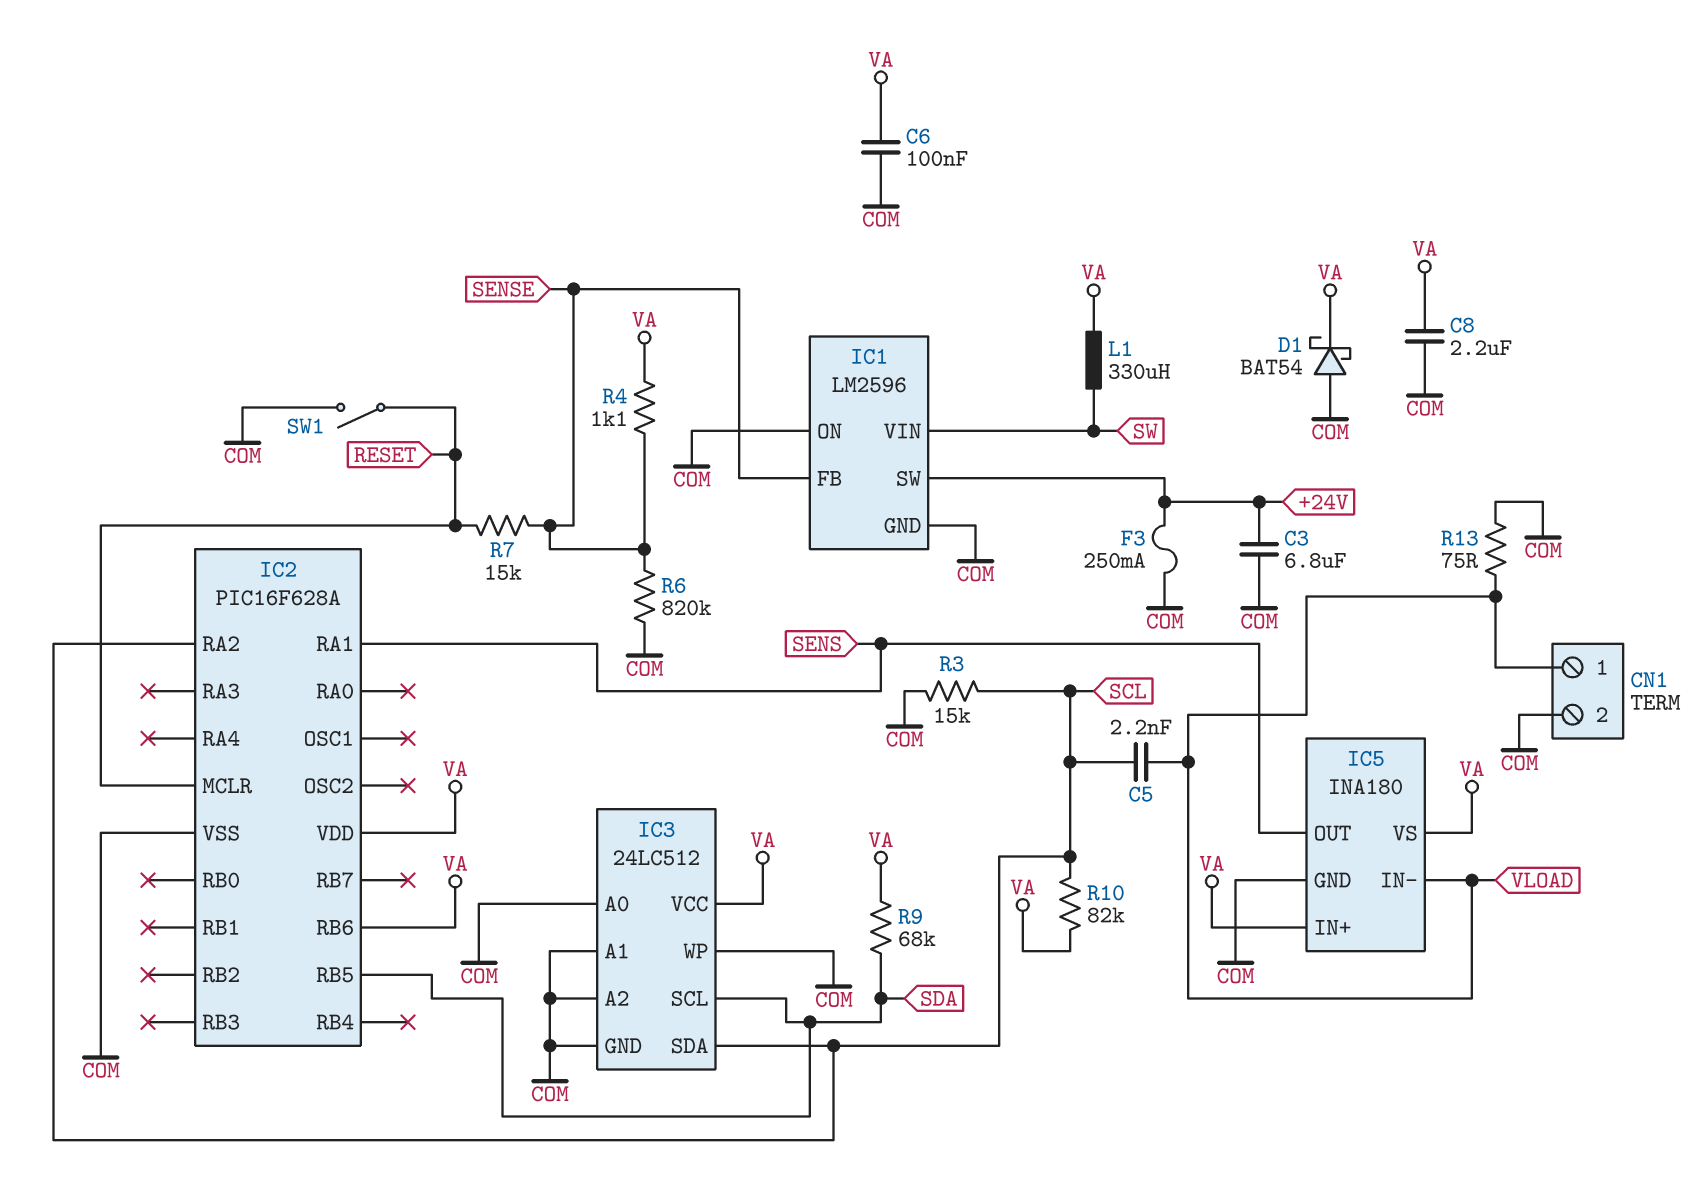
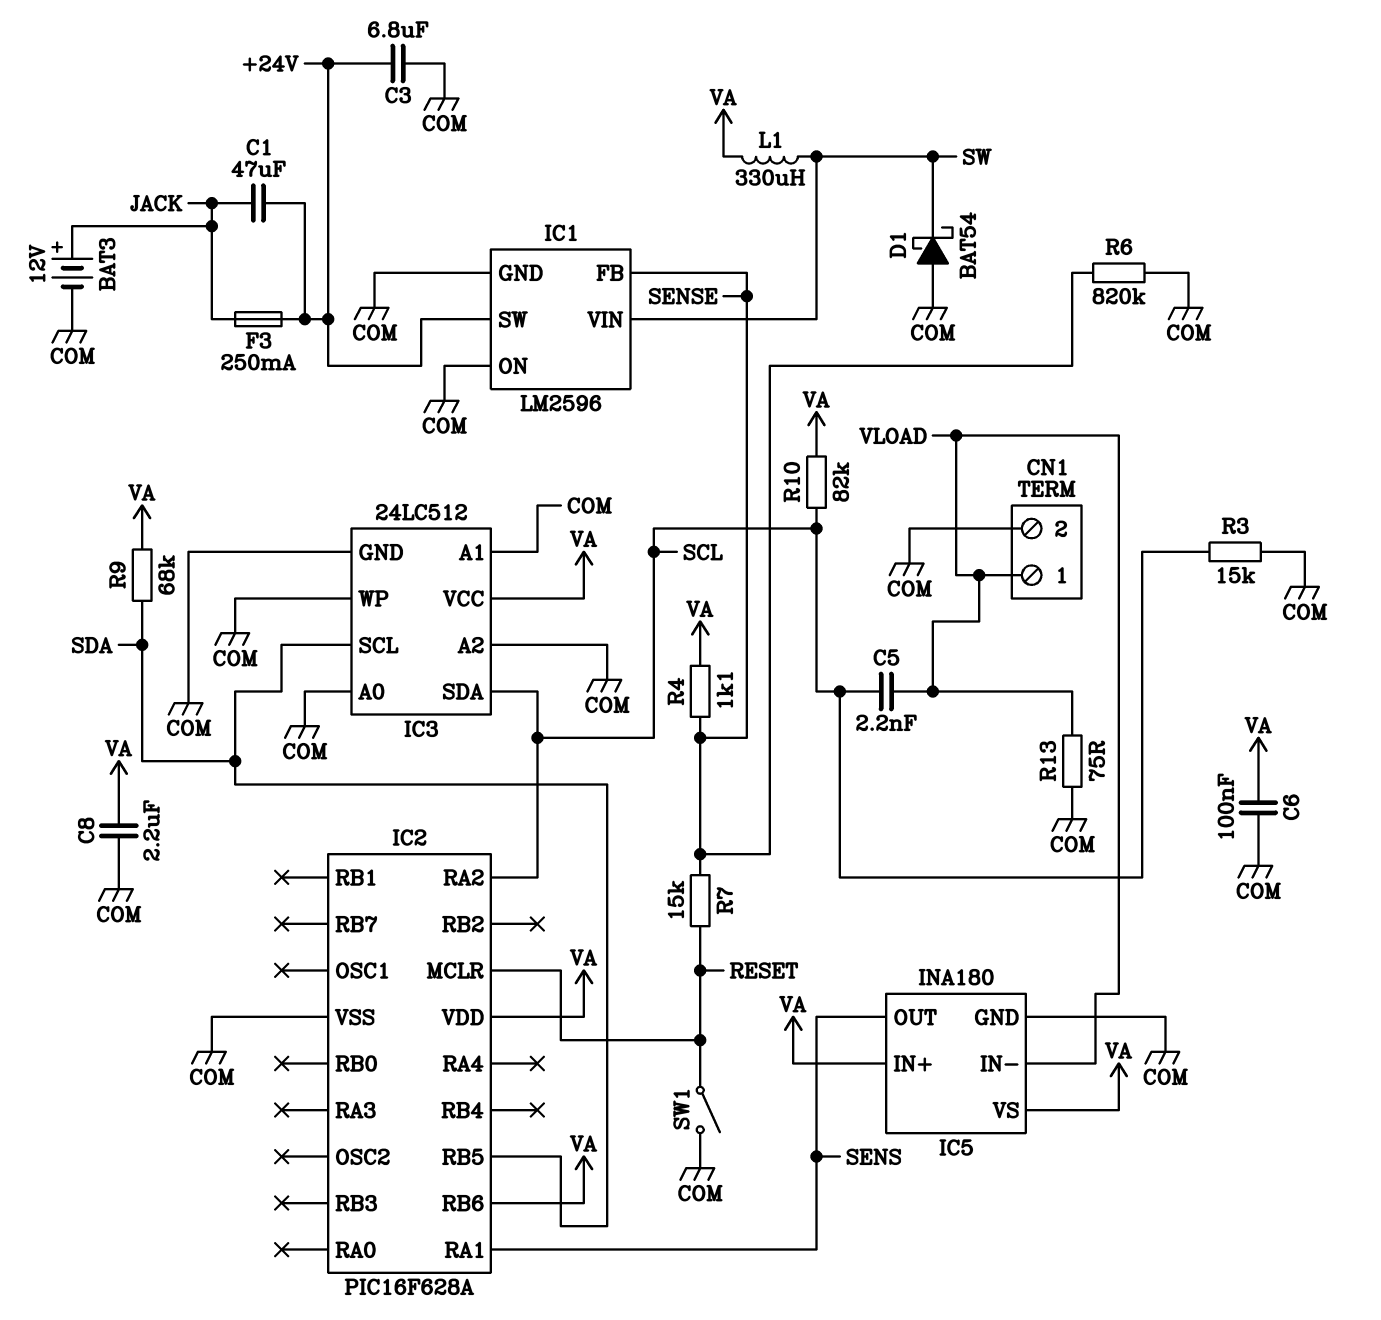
BAT3: none -> 12V (plus JACK, minus COM)
C1: none -> 47uF (+24V, JACK)
D1: schottky BAT54 (A COM, K VA) -> schottky BAT54 (A COM, K SW)
F3: 250mA (+24V, COM) -> 250mA (+24V, JACK)

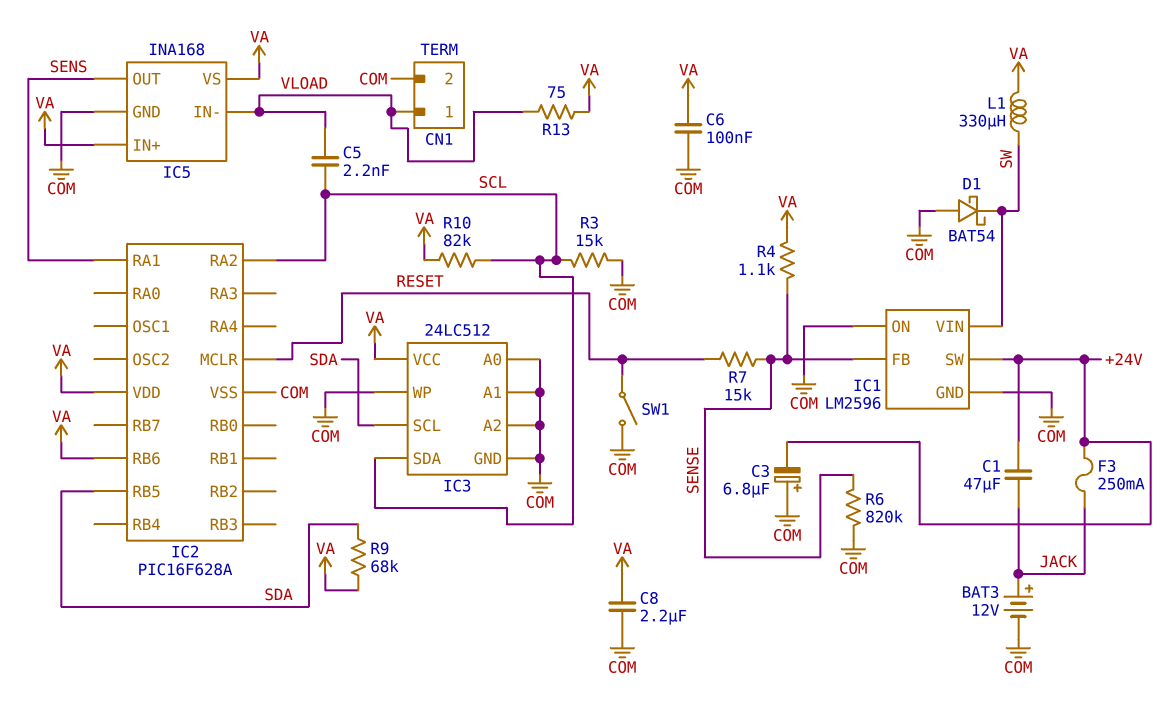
C3: 6.8uF (+24V, COM) -> 6.8uF (plus COM, minus +24V)
IC5: INA180 -> INA168
R13: 75 (COM, VLOAD) -> 75 (VA, VLOAD)

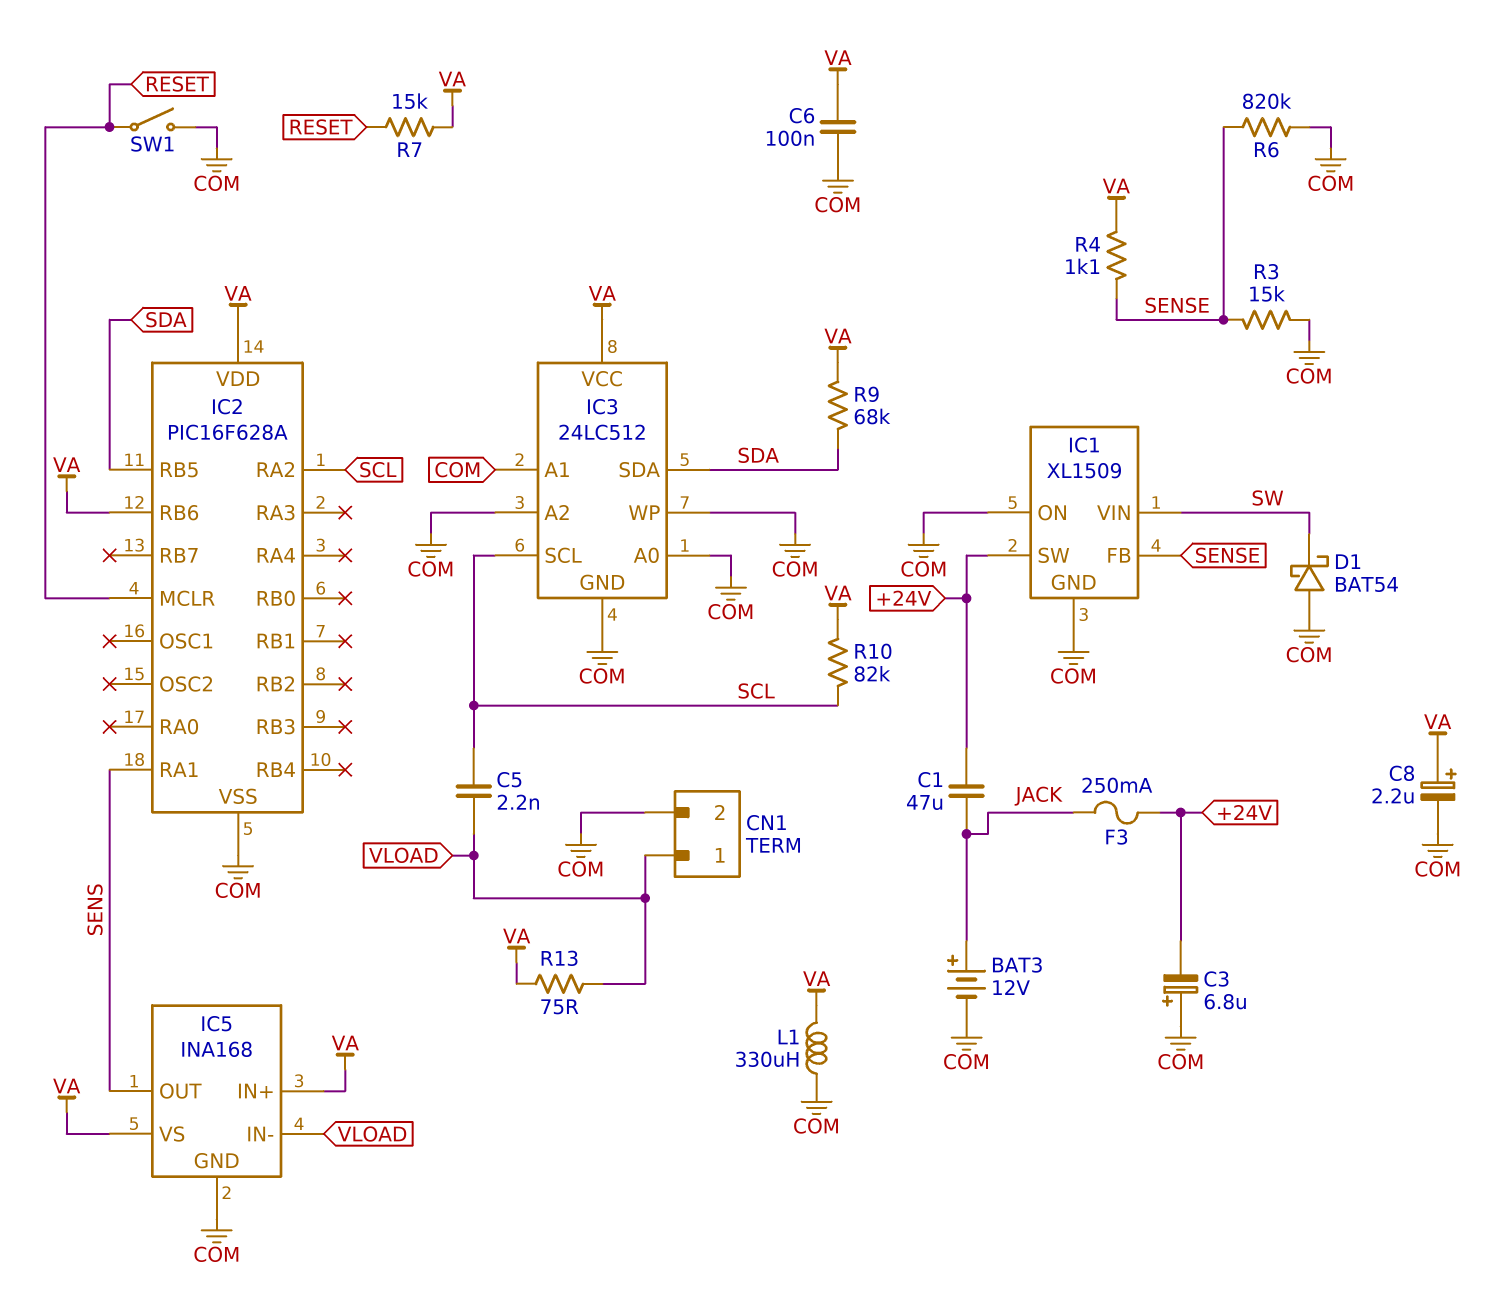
C8: 2.2uF (COM, VA) -> 2.2uF (plus VA, minus COM)
IC1: LM2596 -> XL1509
IC3 pin SCL: SDA -> SCL
IC3 pin SDA: SCL -> SDA
L1: 330uH (SW, VA) -> 330uH (COM, VA)
R3: 15k (COM, SCL) -> 15k (COM, SENSE)
R7: 15k (RESET, SENSE) -> 15k (RESET, VA)

